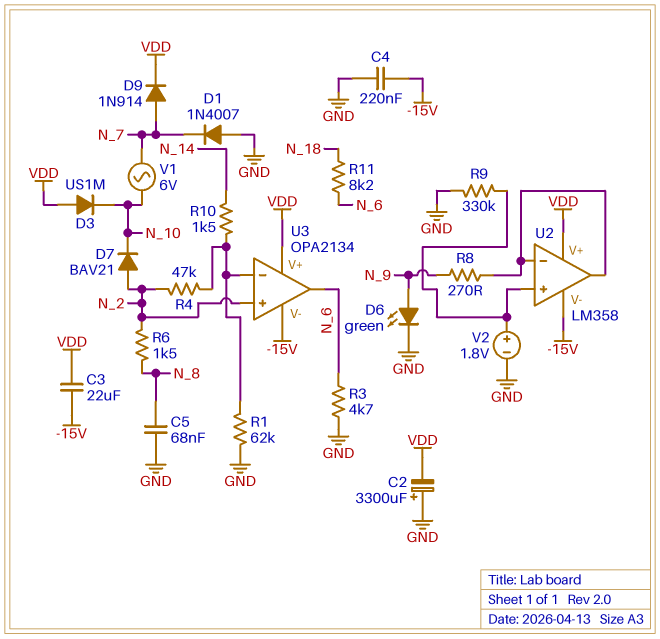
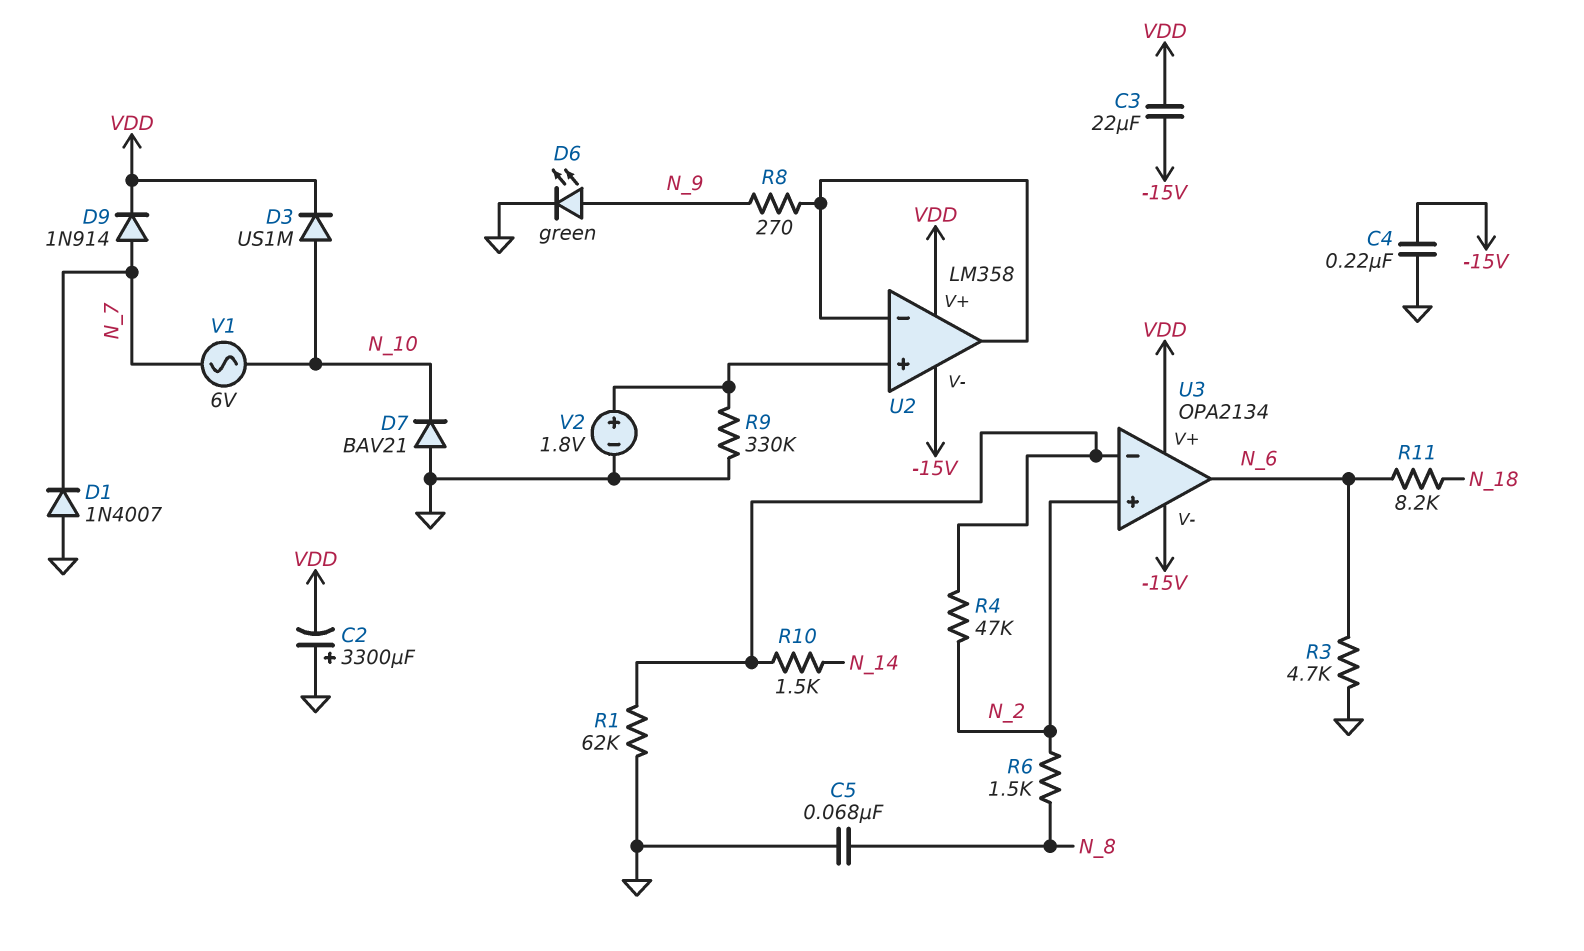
D3: diode US1M (A VDD, K N_10) -> diode US1M (A N_10, K VDD)
D7: diode BAV21 (A N_2, K N_10) -> diode BAV21 (A GND, K N_10)

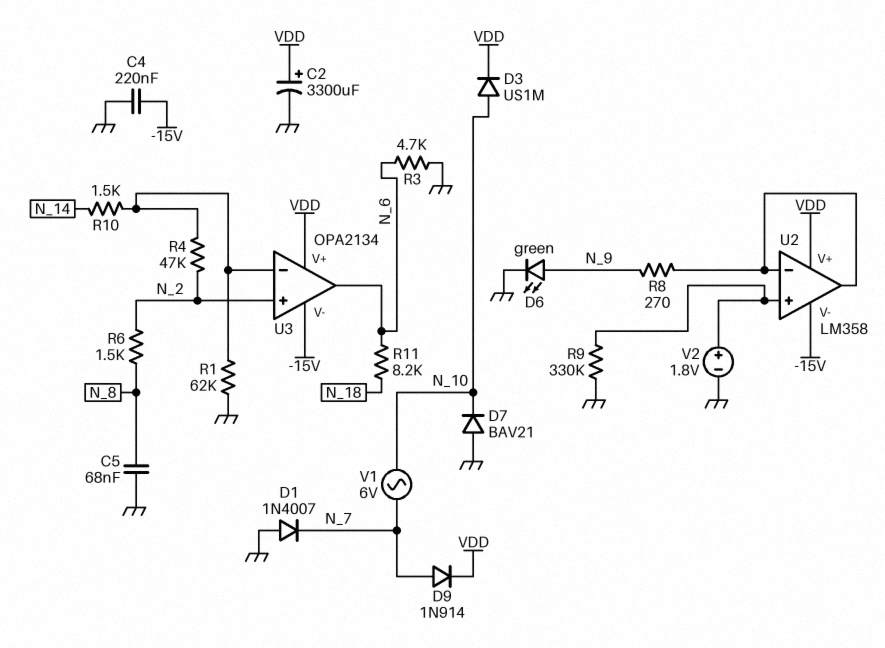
C2: 3300uF (plus GND, minus VDD) -> 3300uF (plus VDD, minus GND)
C3: 22uF (-15V, VDD) -> none

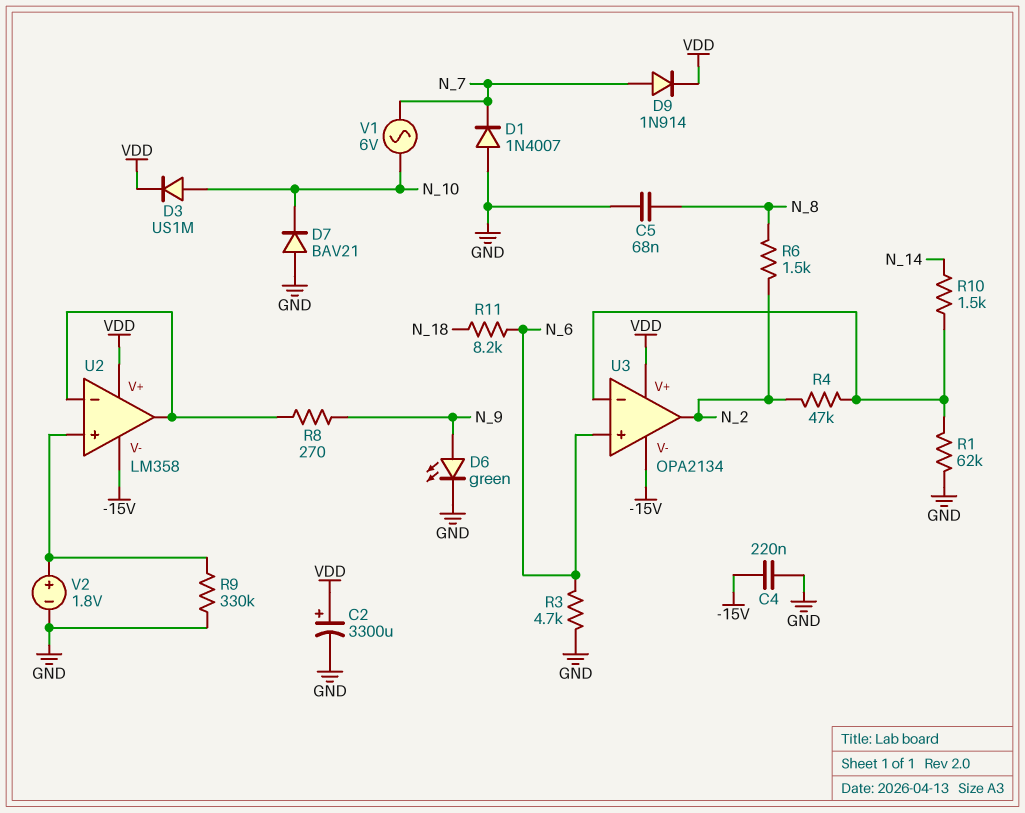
U3 pin in+: N_2 -> N_6
U3 pin out: N_6 -> N_2

